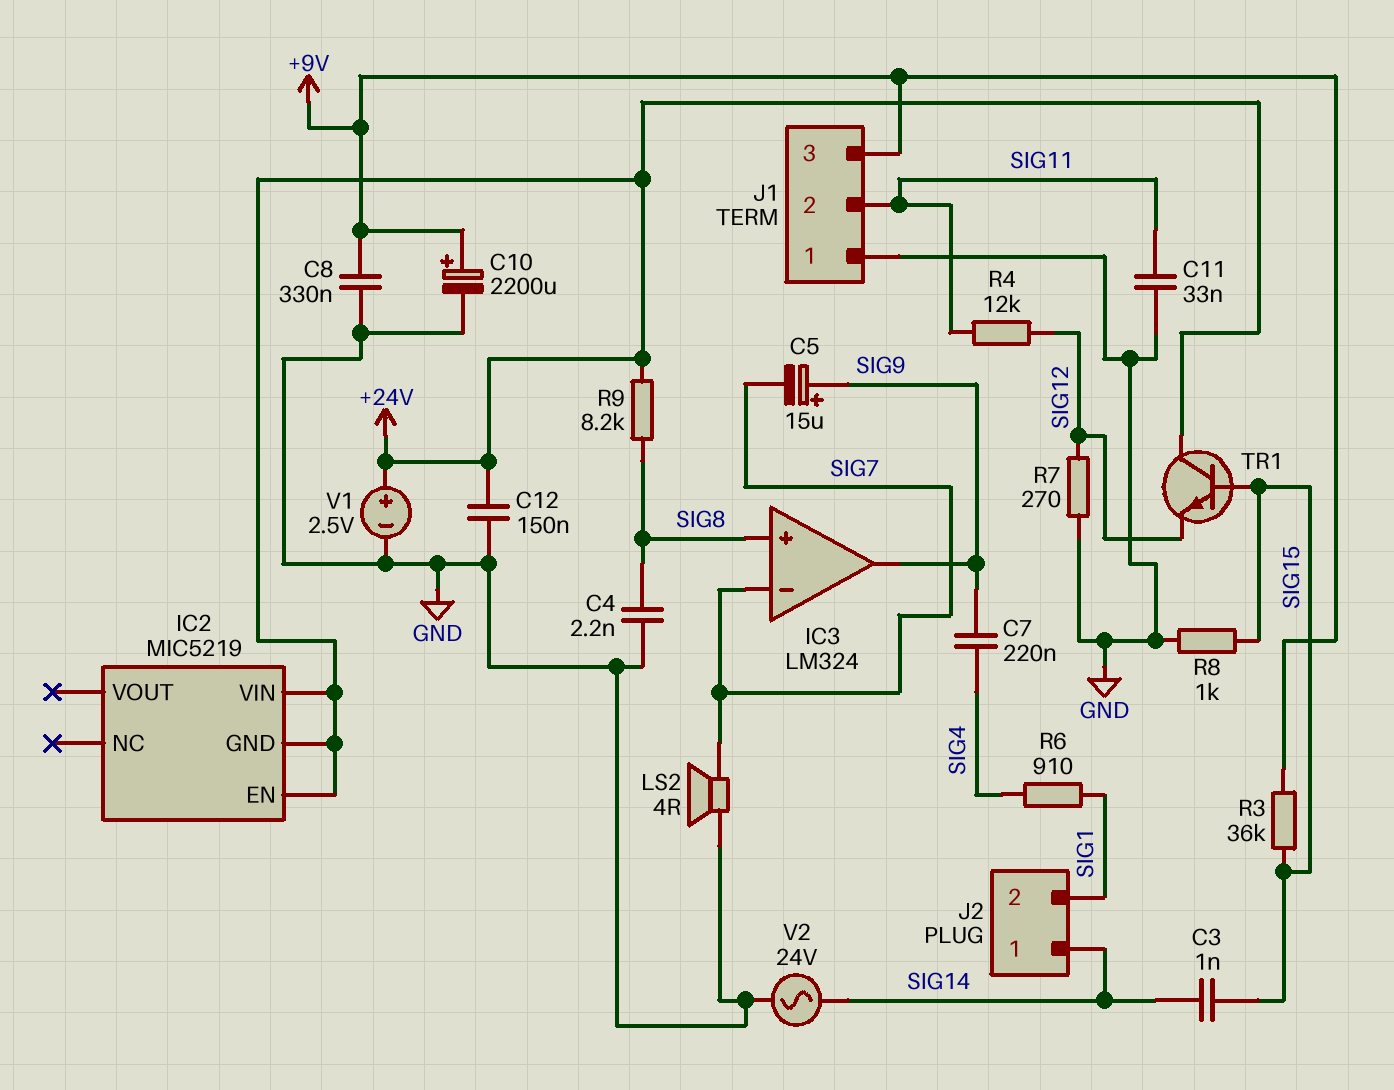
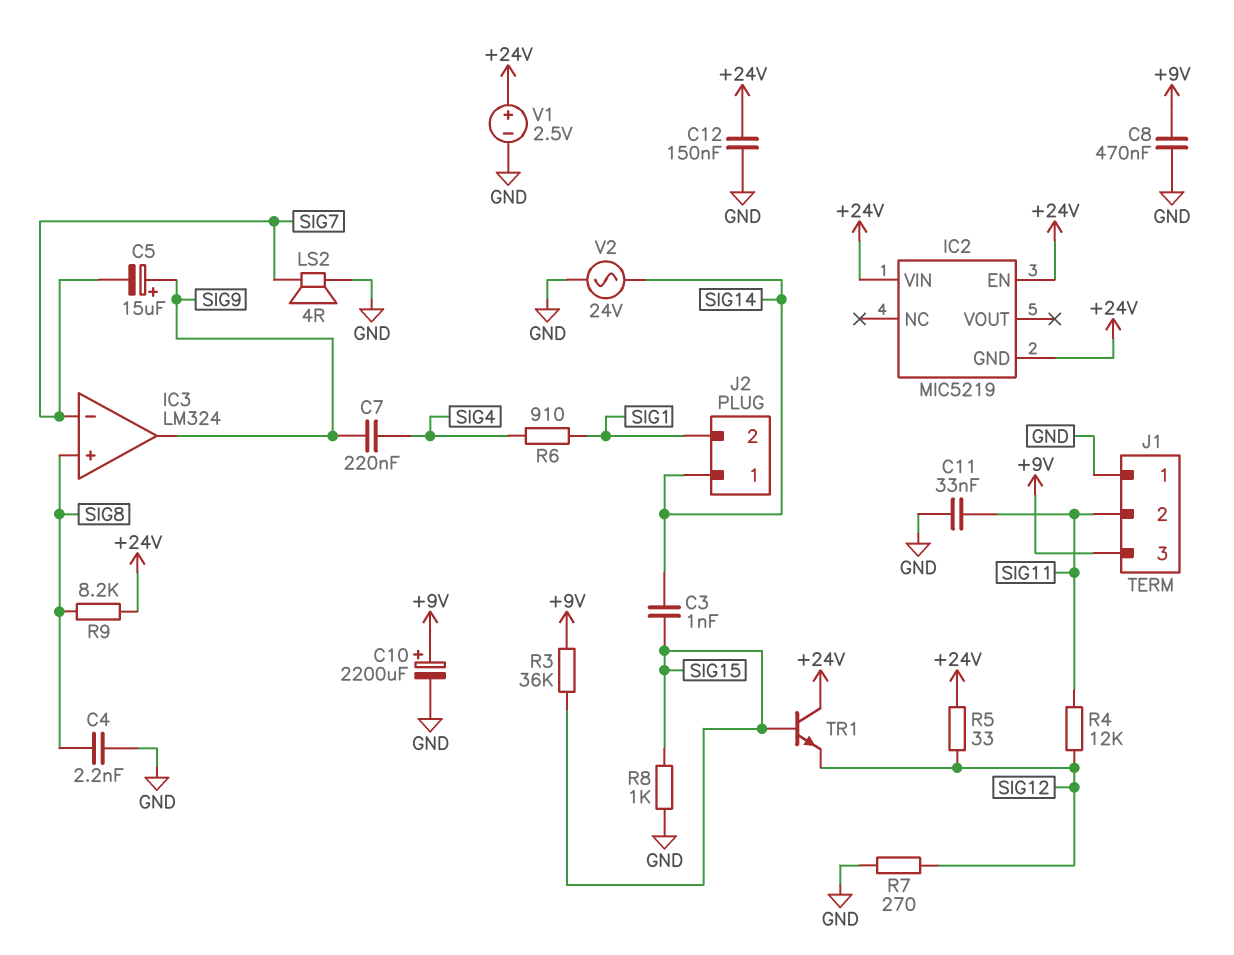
C8: 330nF (+9V, GND) -> 470nF (+9V, GND)
R5: none -> 33 (+24V, SIG12)

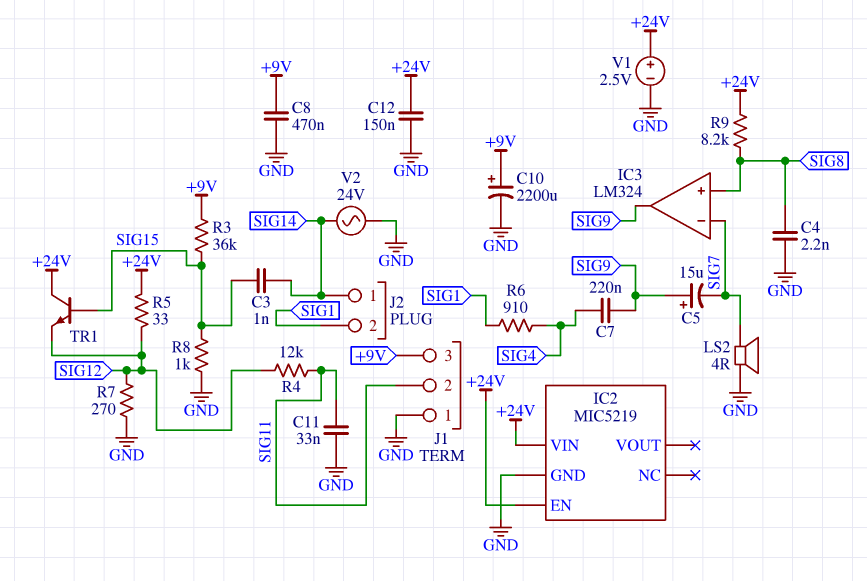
IC2 pin GND: +24V -> GND

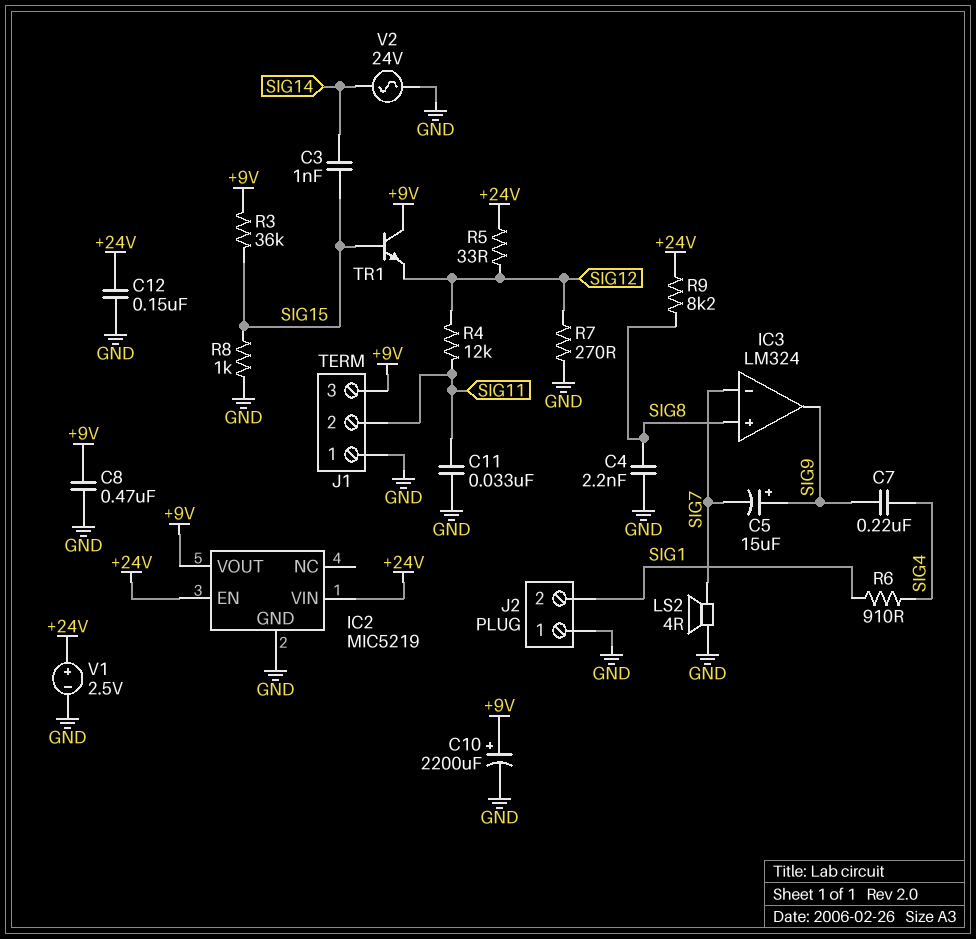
IC2 pin VOUT: none -> +9V
J2 pin 1: SIG14 -> GND
TR1: NPN (B SIG15, C +24V, E SIG12) -> NPN (B SIG15, C +9V, E SIG12)

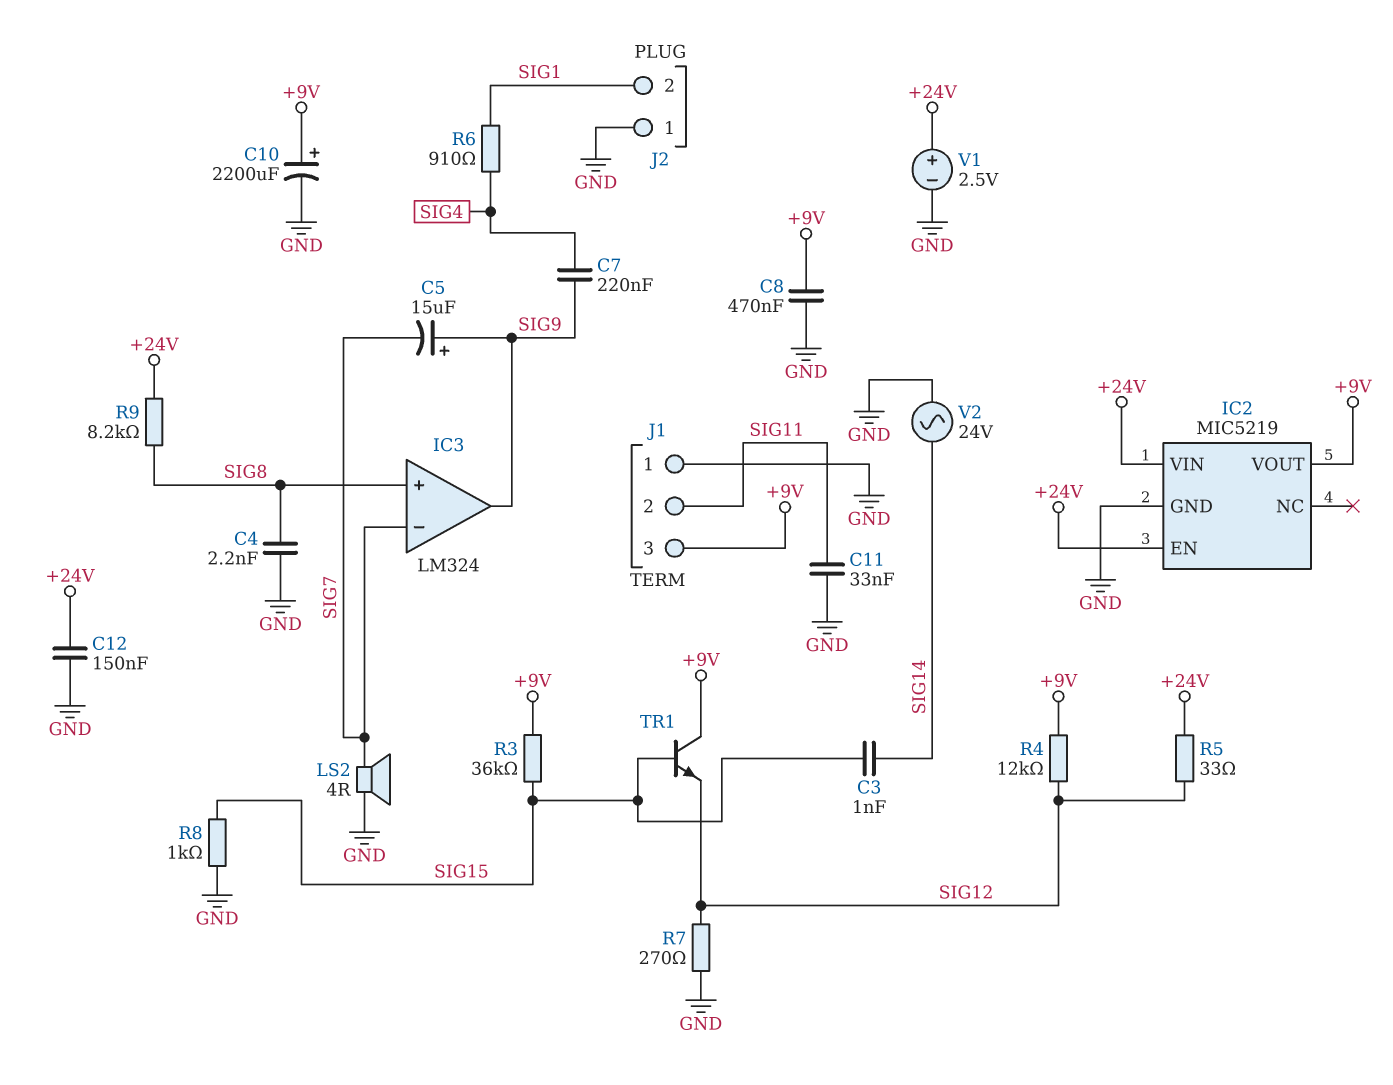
R4: 12k (SIG11, SIG12) -> 12k (+9V, SIG12)

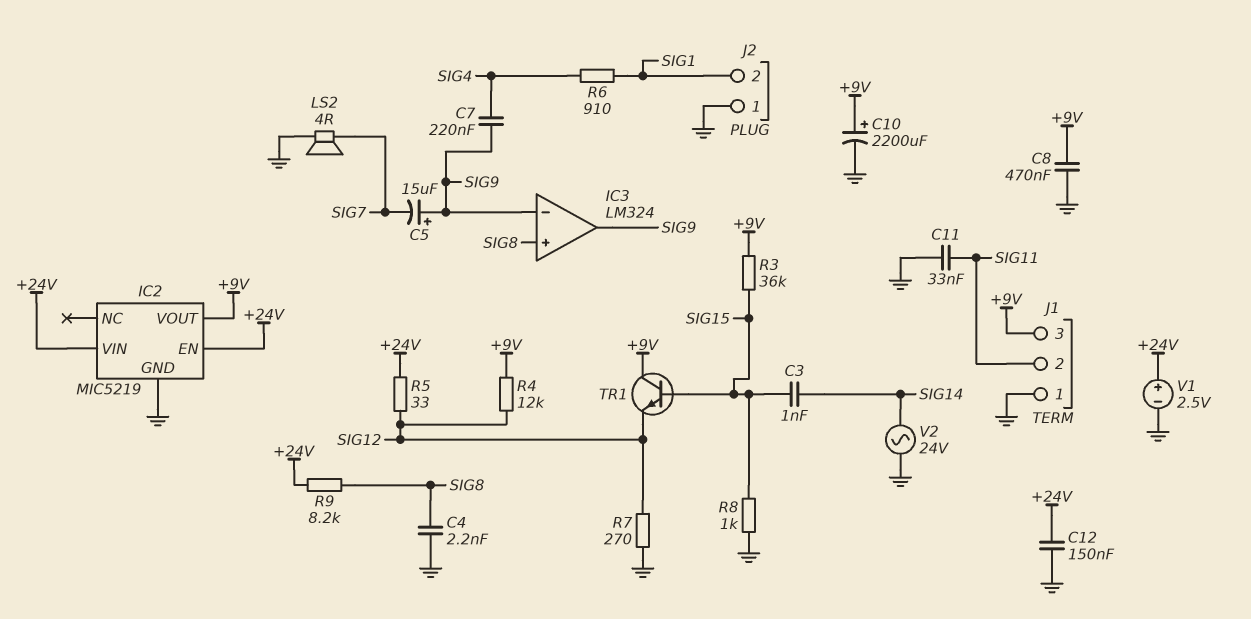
IC3 pin in-: SIG7 -> SIG9

